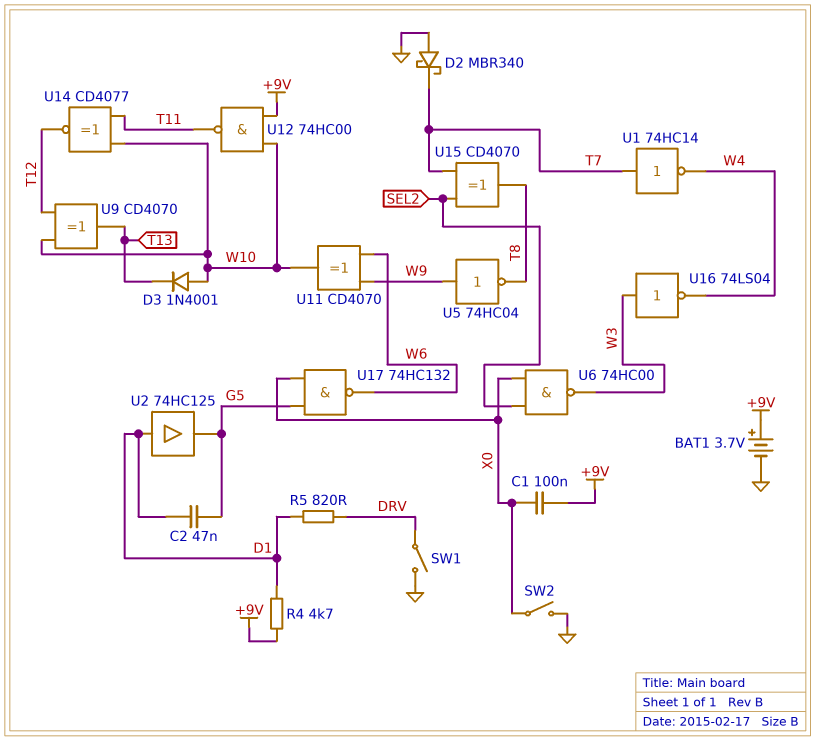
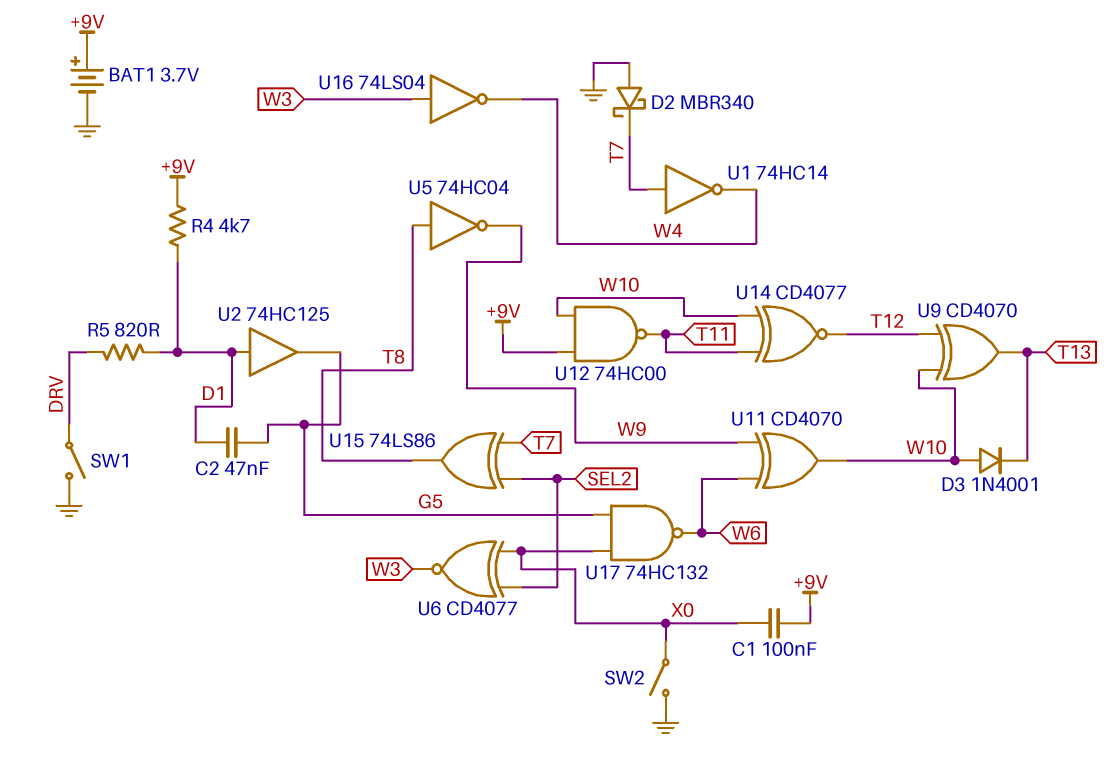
U5: NOT 74HC04 (in W9, out T8) -> NOT 74HC04 (in T8, out W9)
U6: NAND 74HC00 (in SEL2, in X0, out W3) -> XNOR CD4077 (in SEL2, in X0, out W3)
U15: XOR CD4070 (in SEL2, in T7, out T8) -> XOR 74LS86 (in SEL2, in T7, out T8)

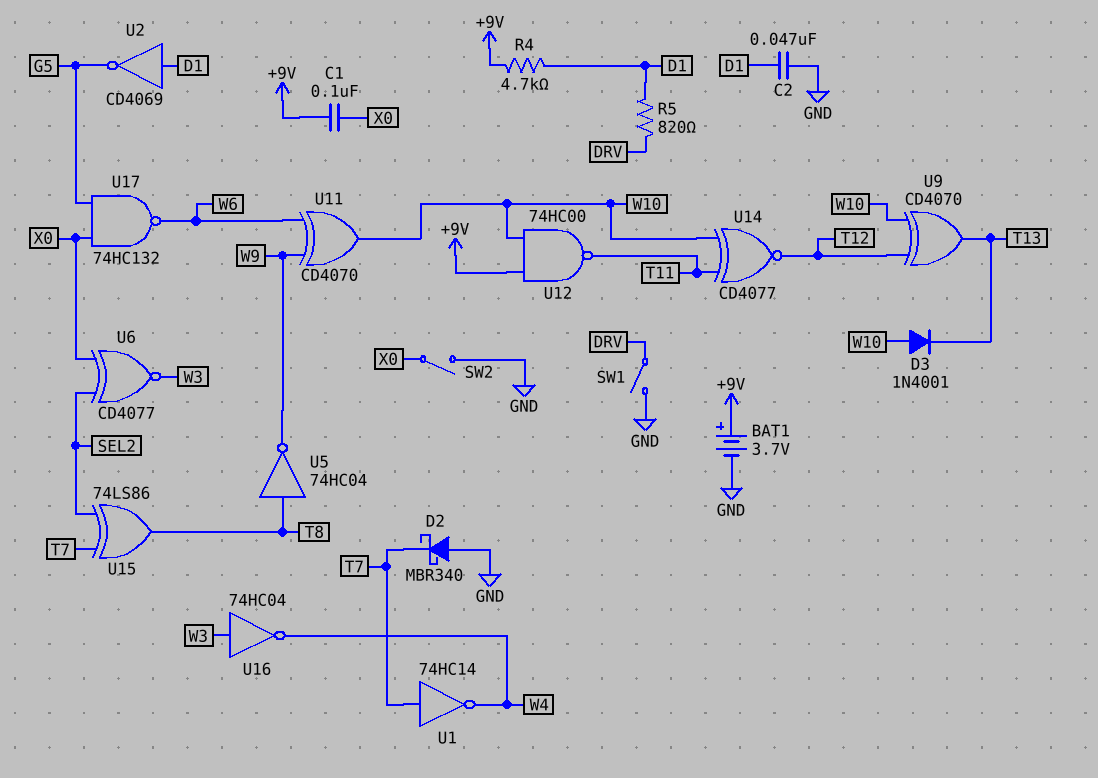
C2: 47nF (D1, G5) -> 47nF (D1, GND)
U2: buffer 74HC125 (in D1, out G5) -> NOT CD4069 (in D1, out G5)
U16: NOT 74LS04 (in W3, out W4) -> NOT 74HC04 (in W3, out W4)

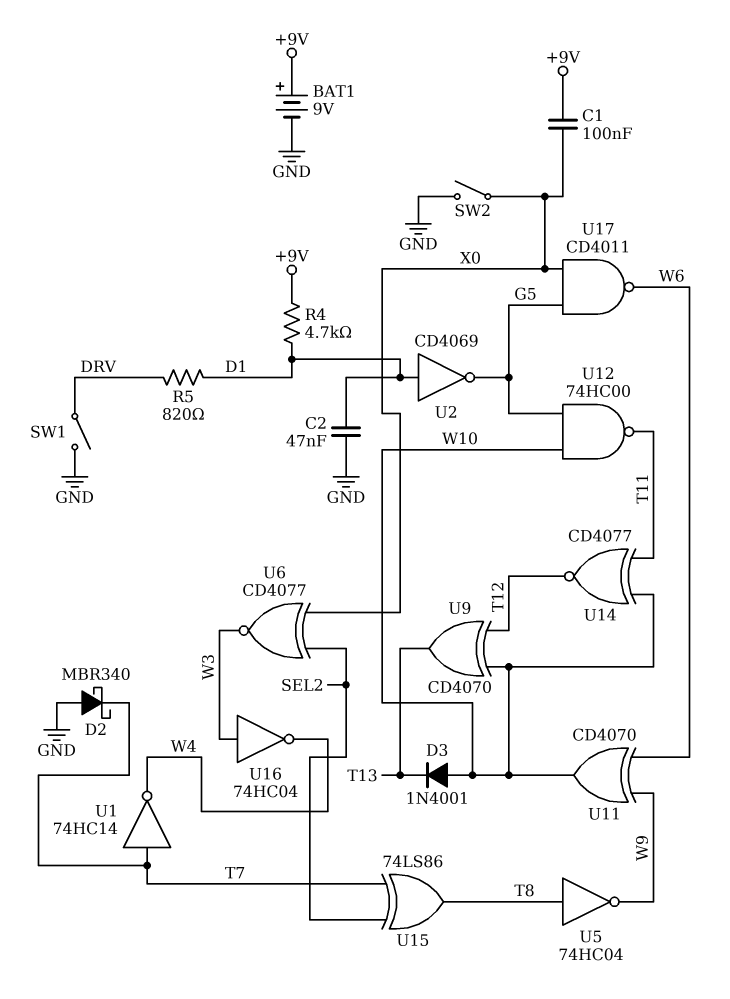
BAT1: 3.7V (plus +9V, minus GND) -> 9V (plus +9V, minus GND)
U12: NAND 74HC00 (in +9V, in W10, out T11) -> NAND 74HC00 (in G5, in W10, out T11)
U17: NAND 74HC132 (in G5, in X0, out W6) -> NAND CD4011 (in G5, in X0, out W6)

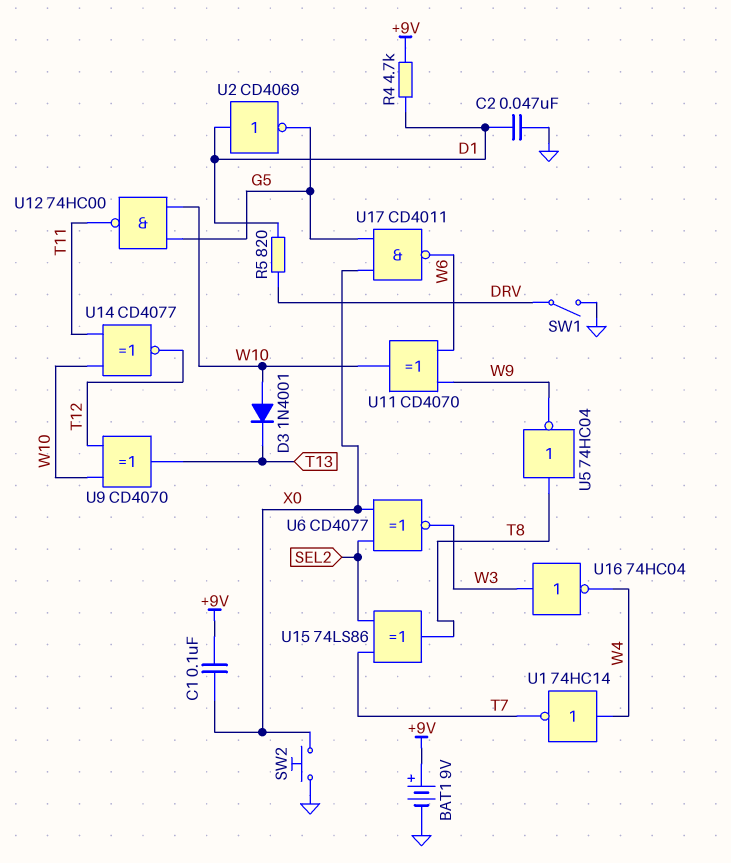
D2: schottky MBR340 (A GND, K T7) -> none
SW2: switch (GND, X0) -> button (GND, X0)
U1: NOT 74HC14 (in T7, out W4) -> NOT 74HC14 (in W4, out T7)

